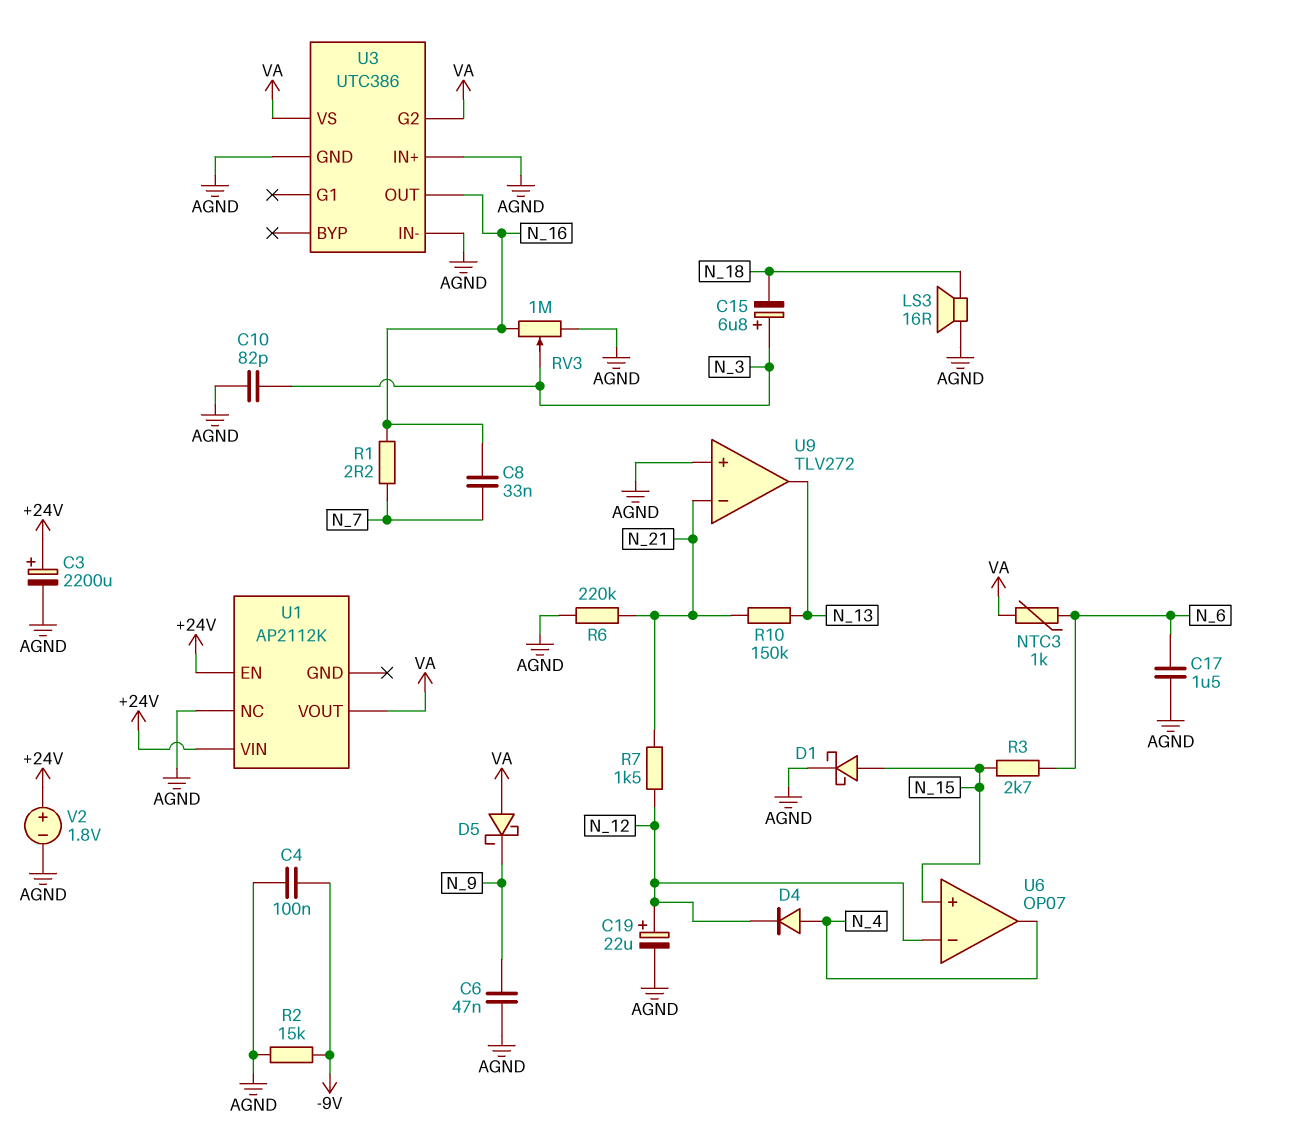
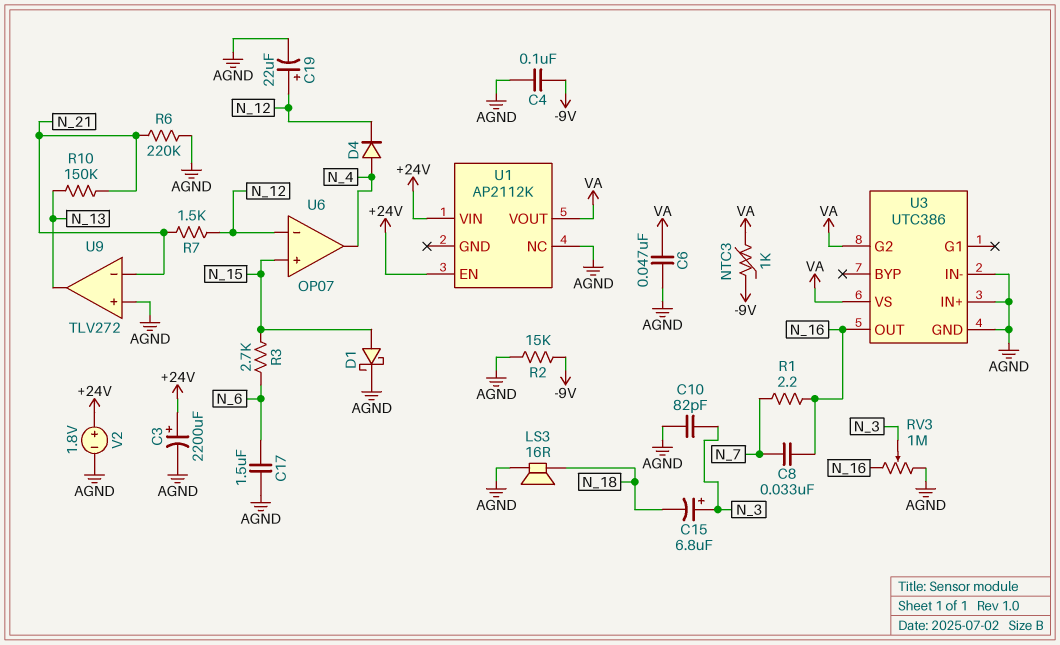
C6: 47nF (AGND, N_9) -> 47nF (AGND, VA)
D5: schottky (A VA, K N_9) -> none
NTC3: 1k (N_6, VA) -> 1k (-9V, VA)

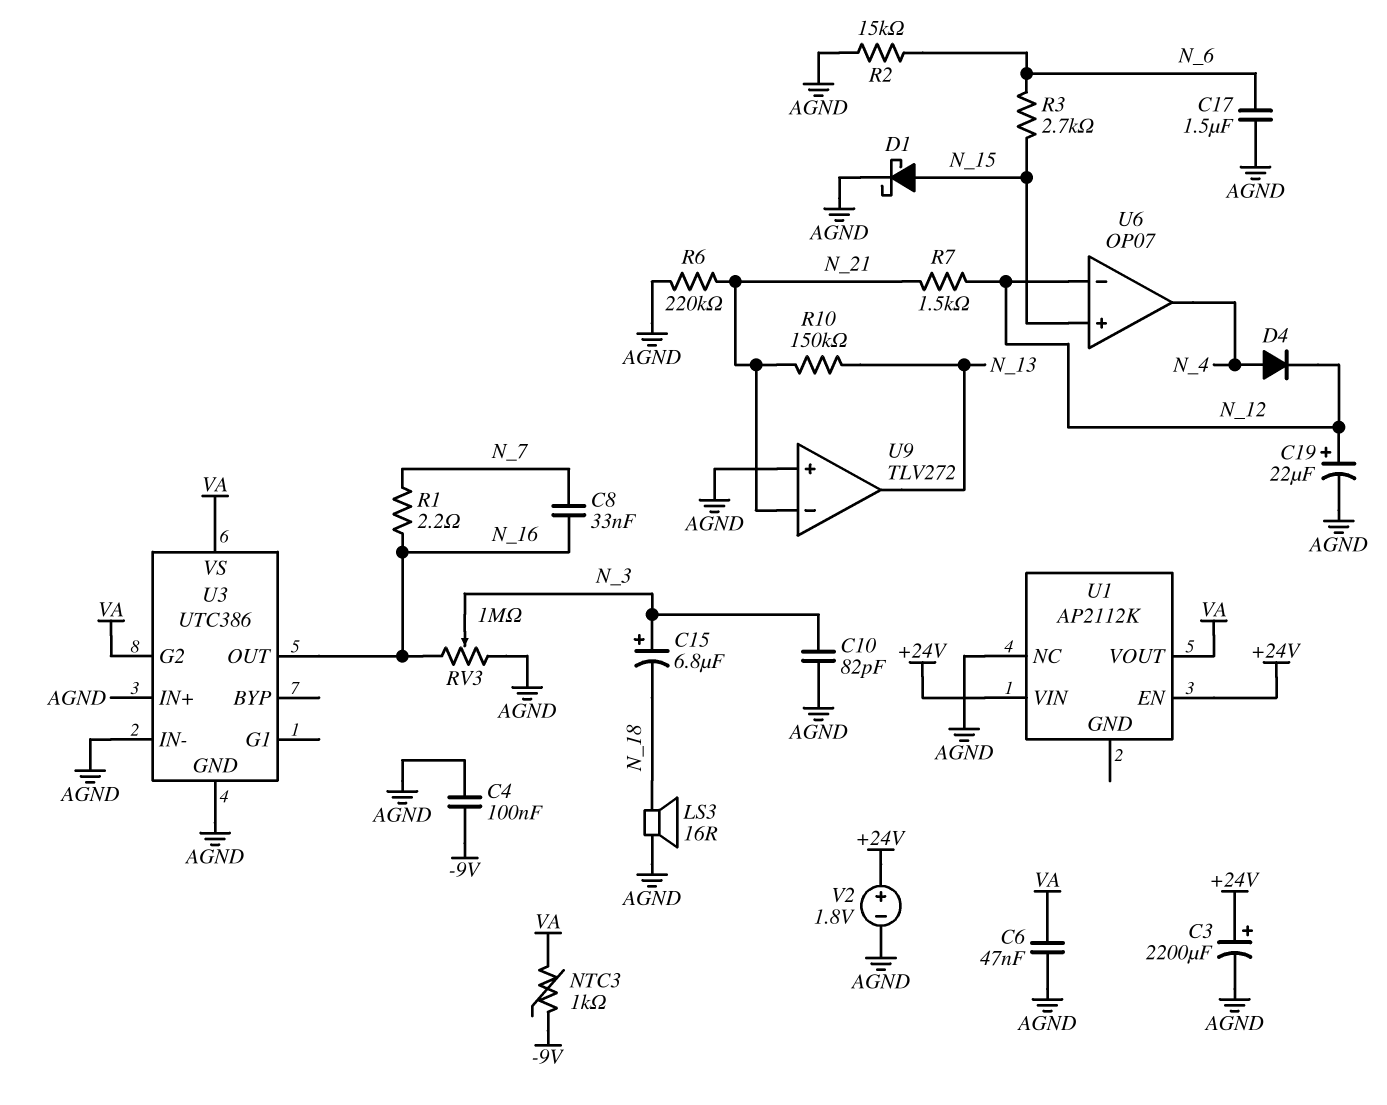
R2: 15k (-9V, AGND) -> 15k (AGND, N_6)

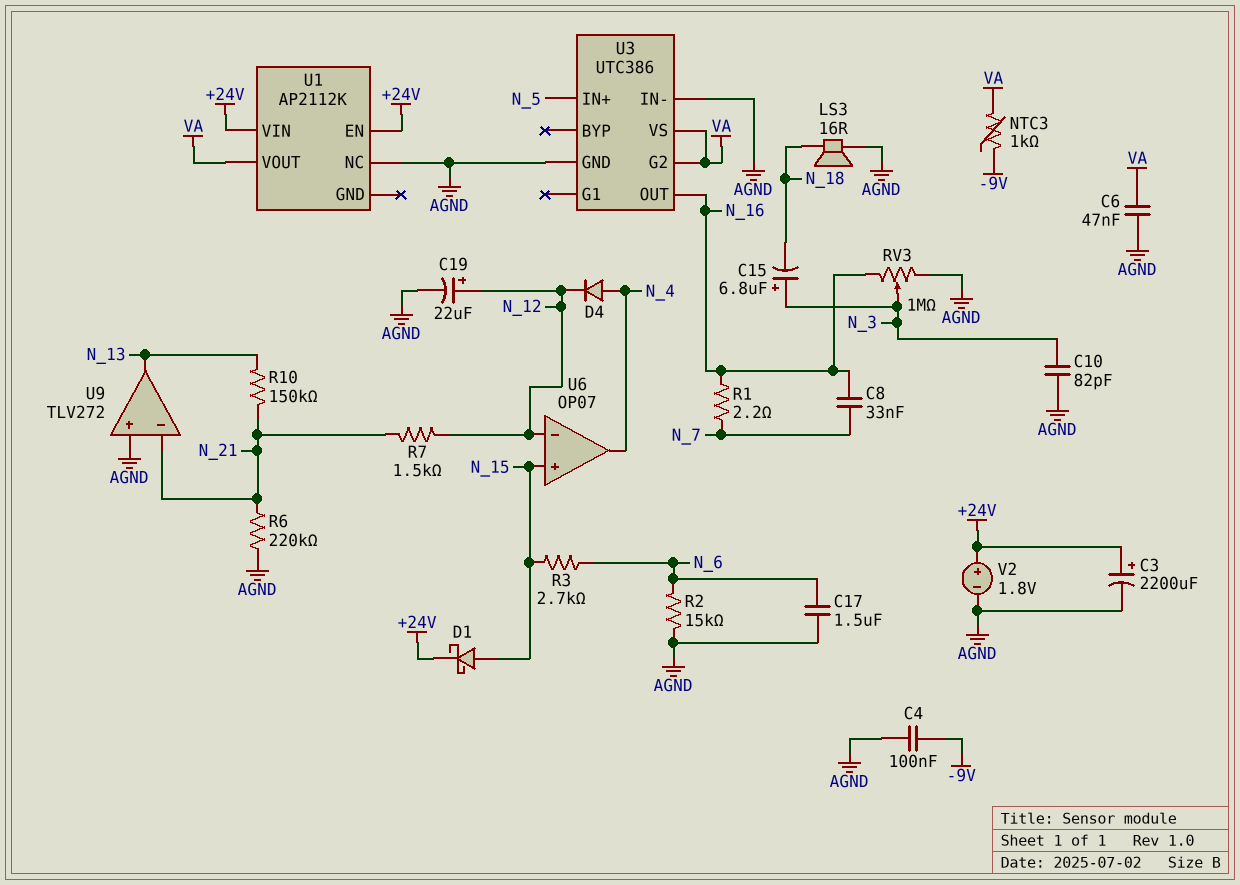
D1: schottky (A N_15, K AGND) -> schottky (A N_15, K +24V)
U3 pin IN+: AGND -> N_5

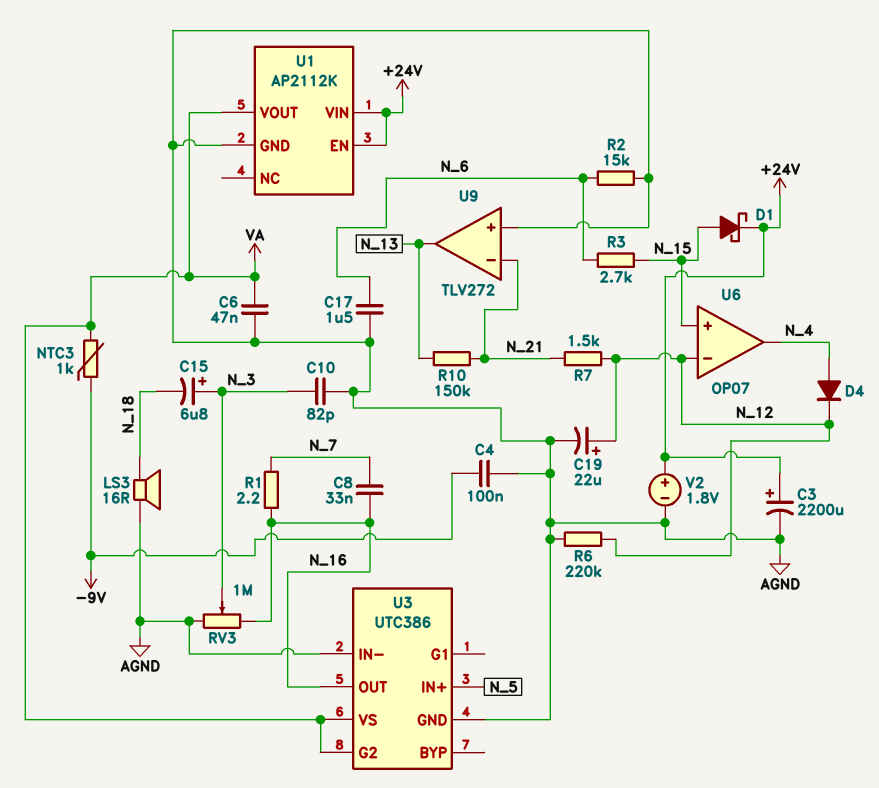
R6: 220k (AGND, N_21) -> 220k (AGND, N_12)
U1 pin GND: none -> AGND
U1 pin NC: AGND -> none

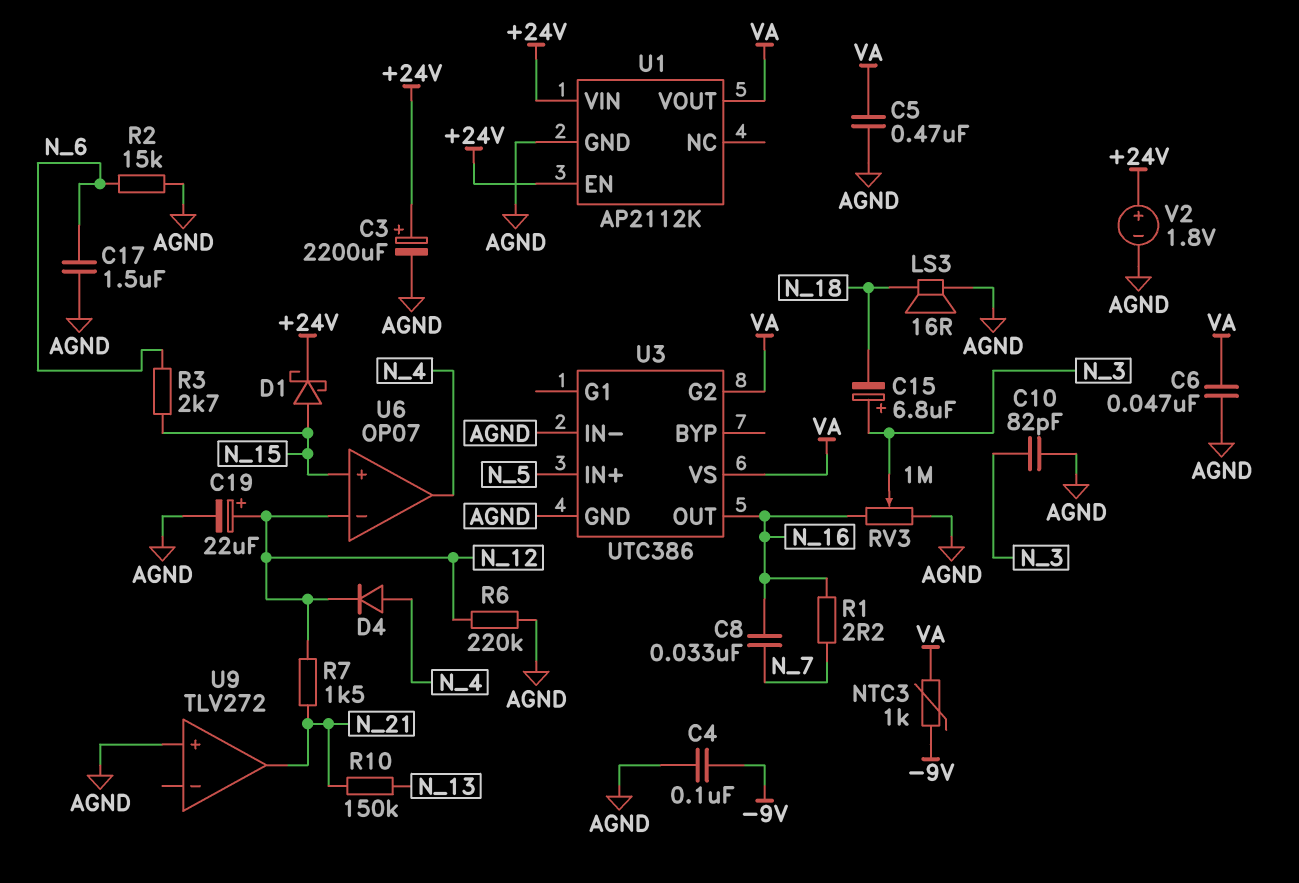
C5: none -> 470nF (AGND, VA)
U9 pin in-: N_21 -> none
U9 pin out: N_13 -> N_21

